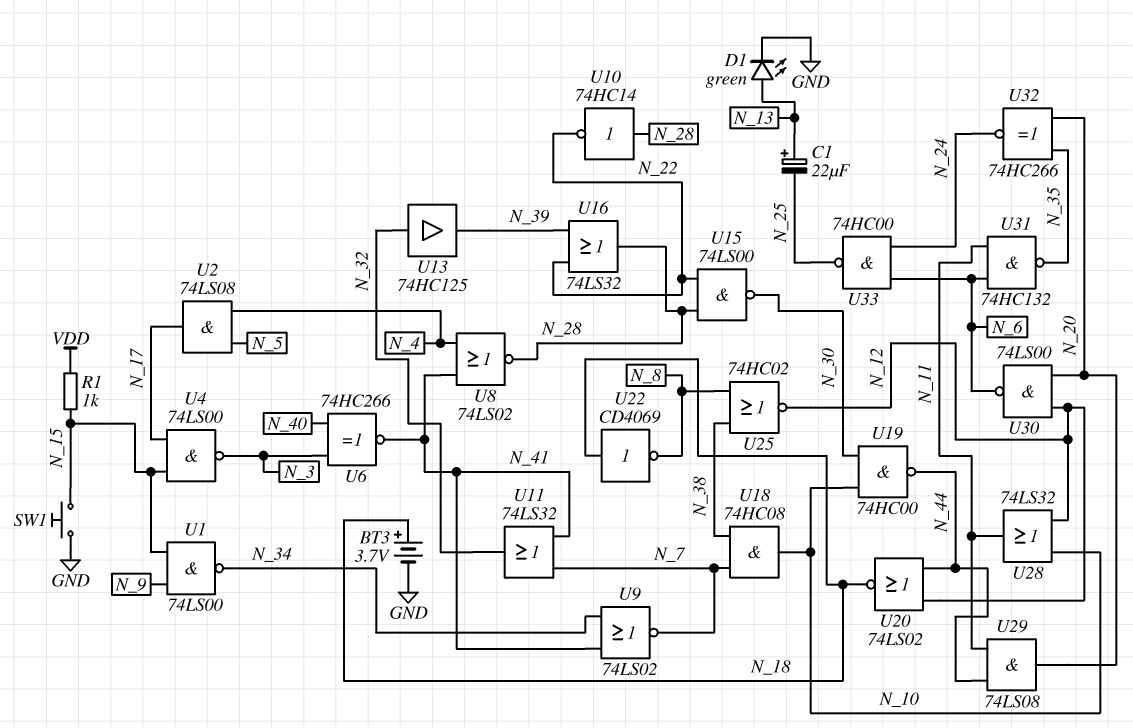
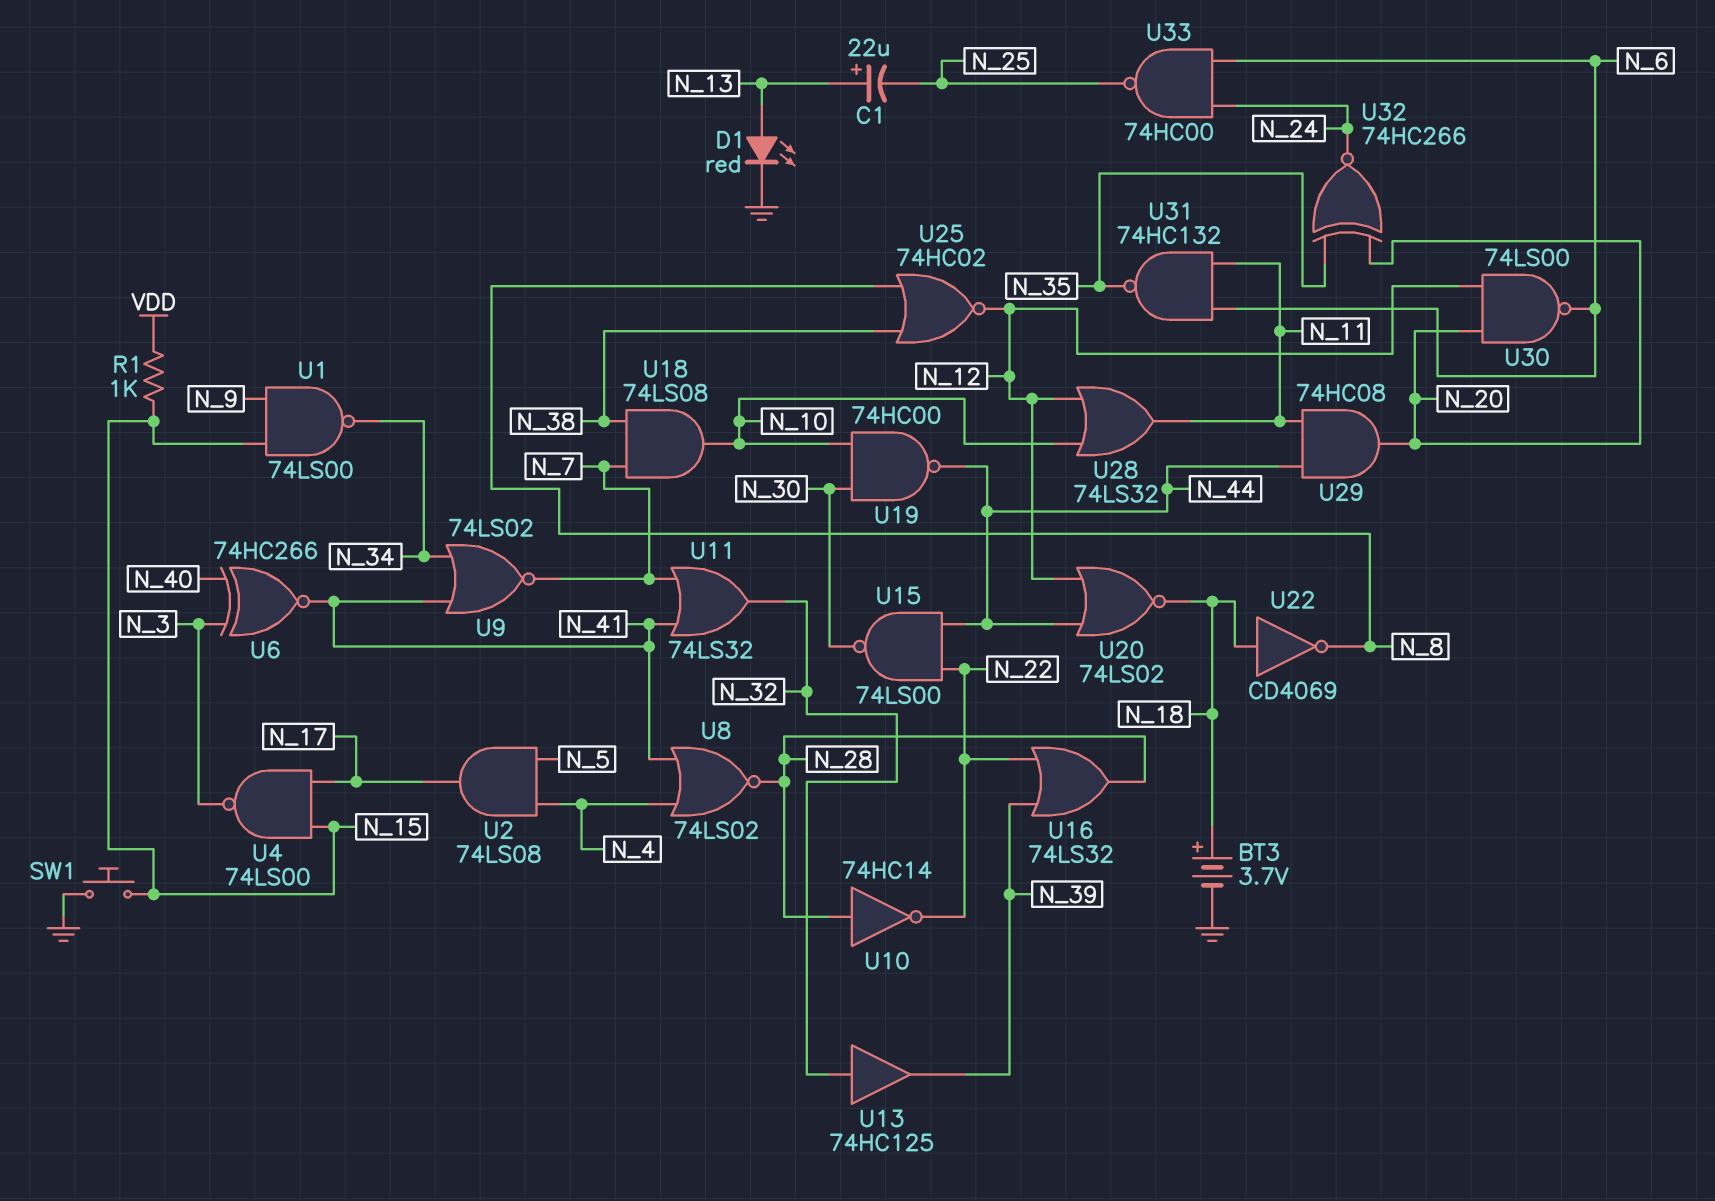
D1: LED green (A N_13, K GND) -> LED red (A N_13, K GND)
U15: NAND 74LS00 (in N_22, in N_28, out N_30) -> NAND 74LS00 (in N_22, in N_44, out N_30)
U18: AND 74HC08 (in N_7, in N_38, out N_10) -> AND 74LS08 (in N_7, in N_38, out N_10)
U29: AND 74LS08 (in N_11, in N_44, out N_20) -> AND 74HC08 (in N_11, in N_44, out N_20)

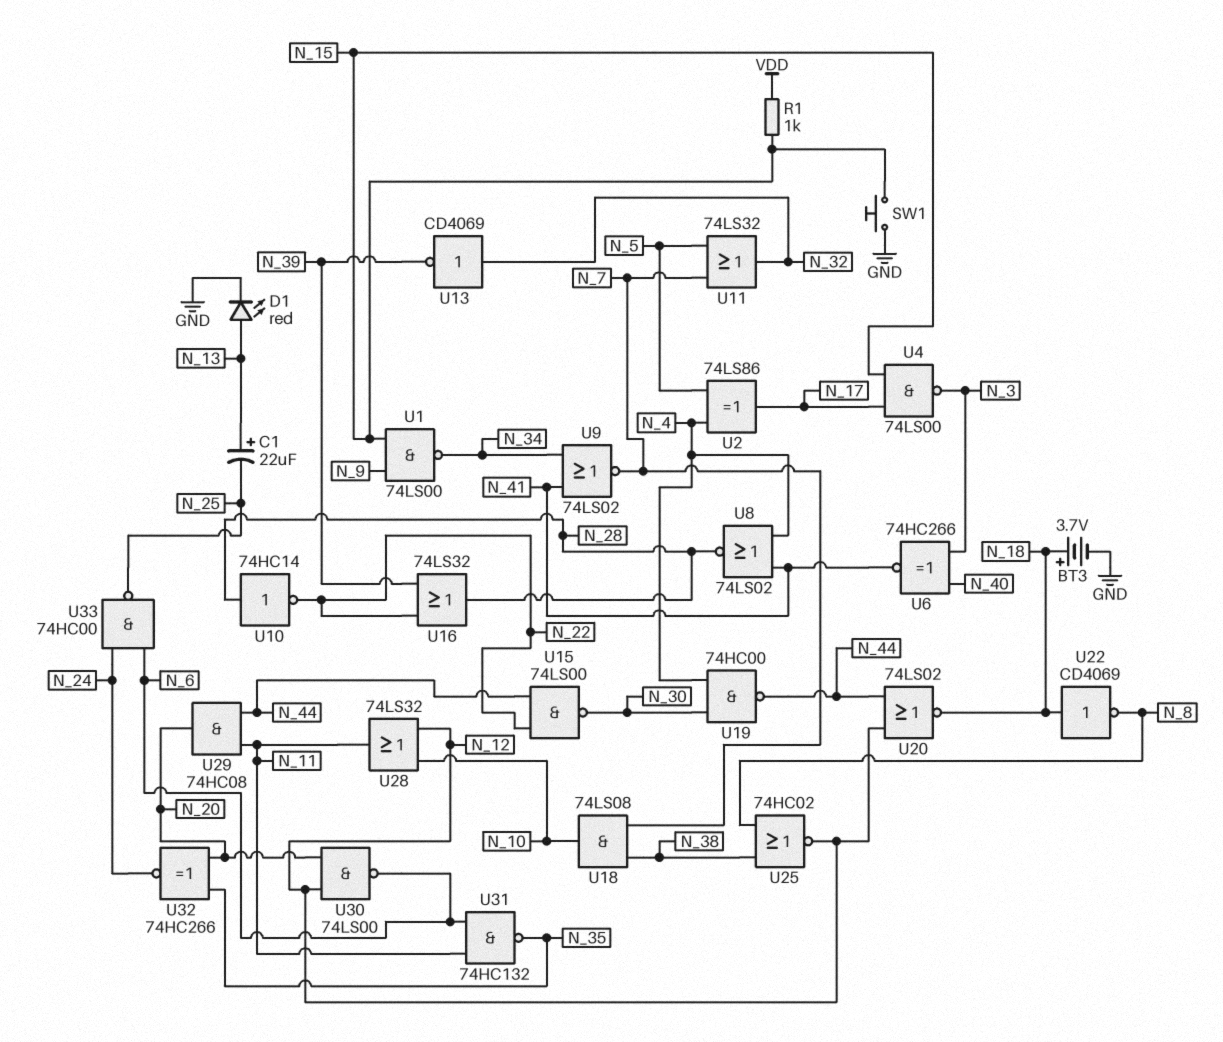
U2: AND 74LS08 (in N_4, in N_5, out N_17) -> XOR 74LS86 (in N_4, in N_5, out N_17)
U11: OR 74LS32 (in N_7, in N_41, out N_32) -> OR 74LS32 (in N_5, in N_7, out N_32)
U13: buffer 74HC125 (in N_32, out N_39) -> NOT CD4069 (in N_32, out N_39)
U19: NAND 74HC00 (in N_10, in N_30, out N_44) -> NAND 74HC00 (in N_4, in N_30, out N_44)

